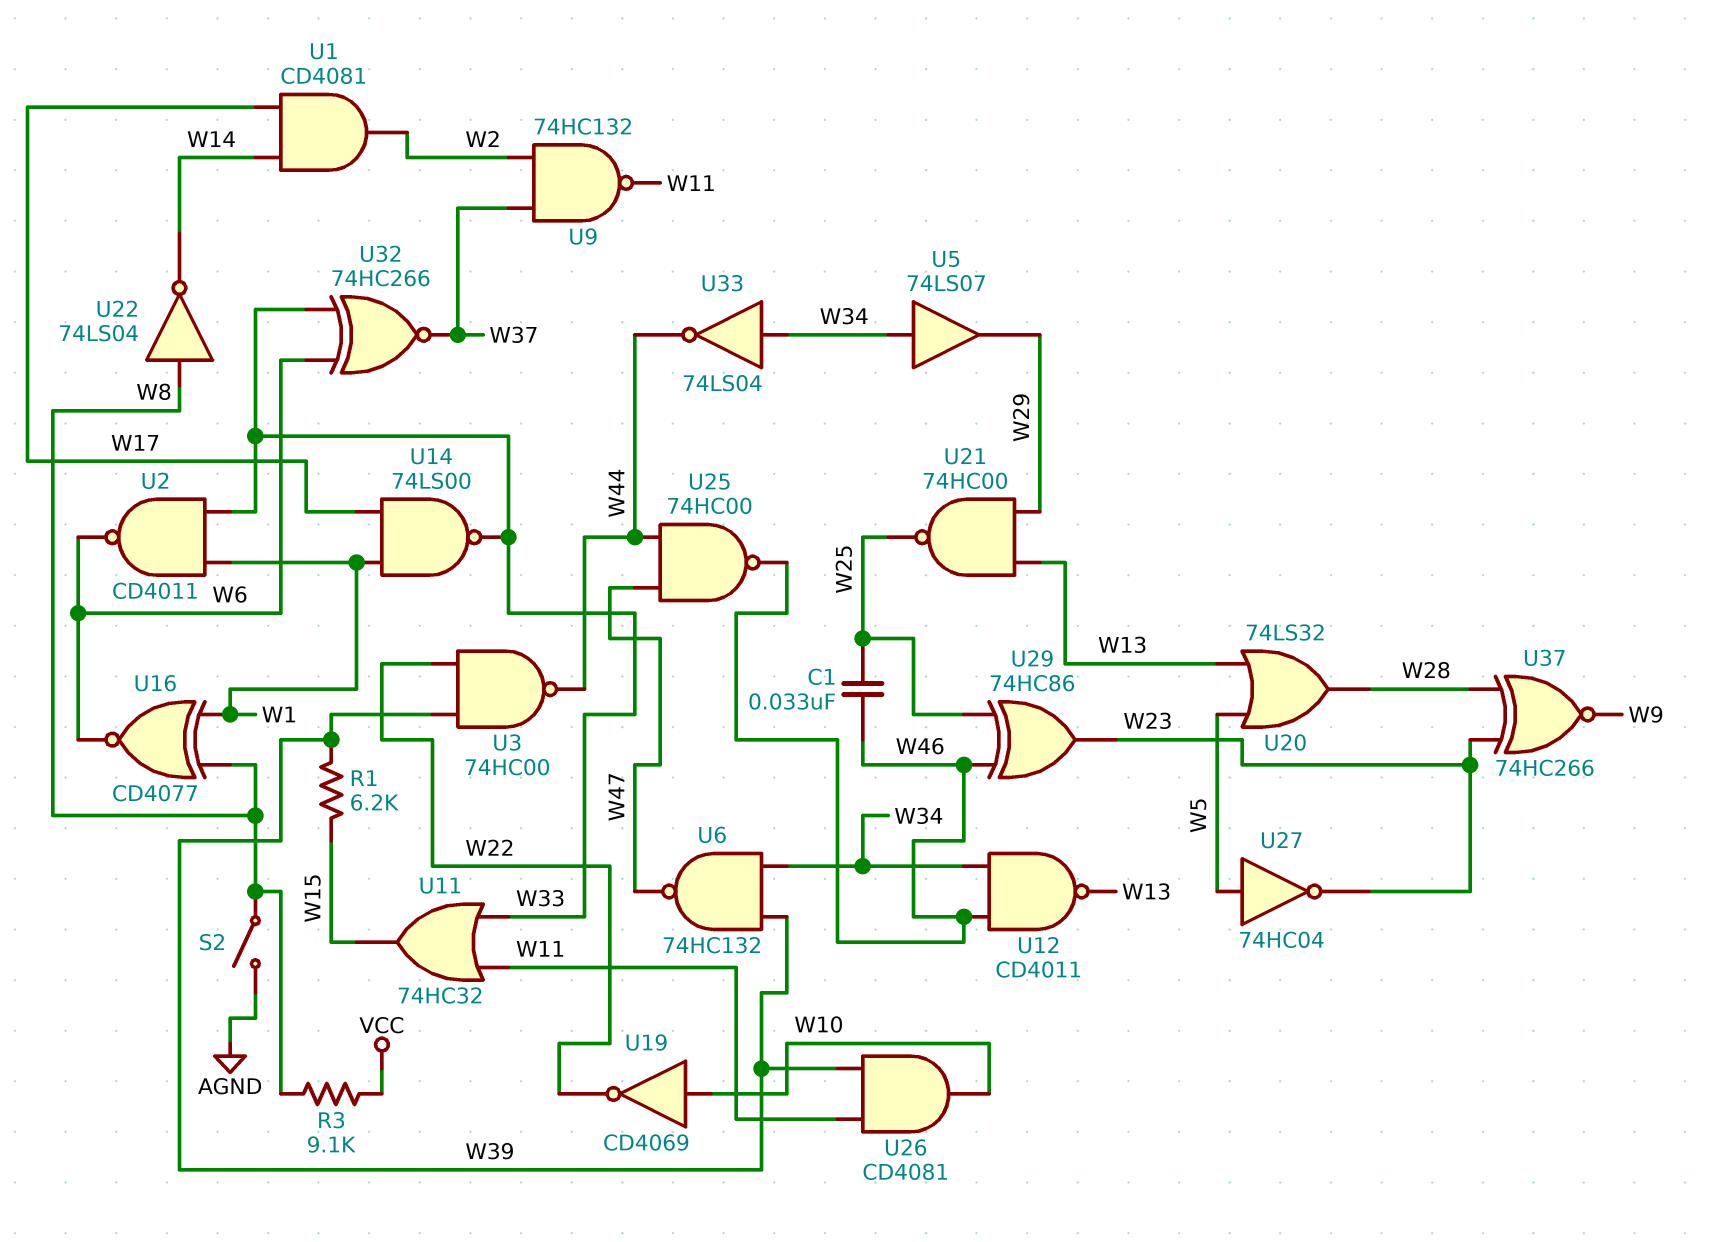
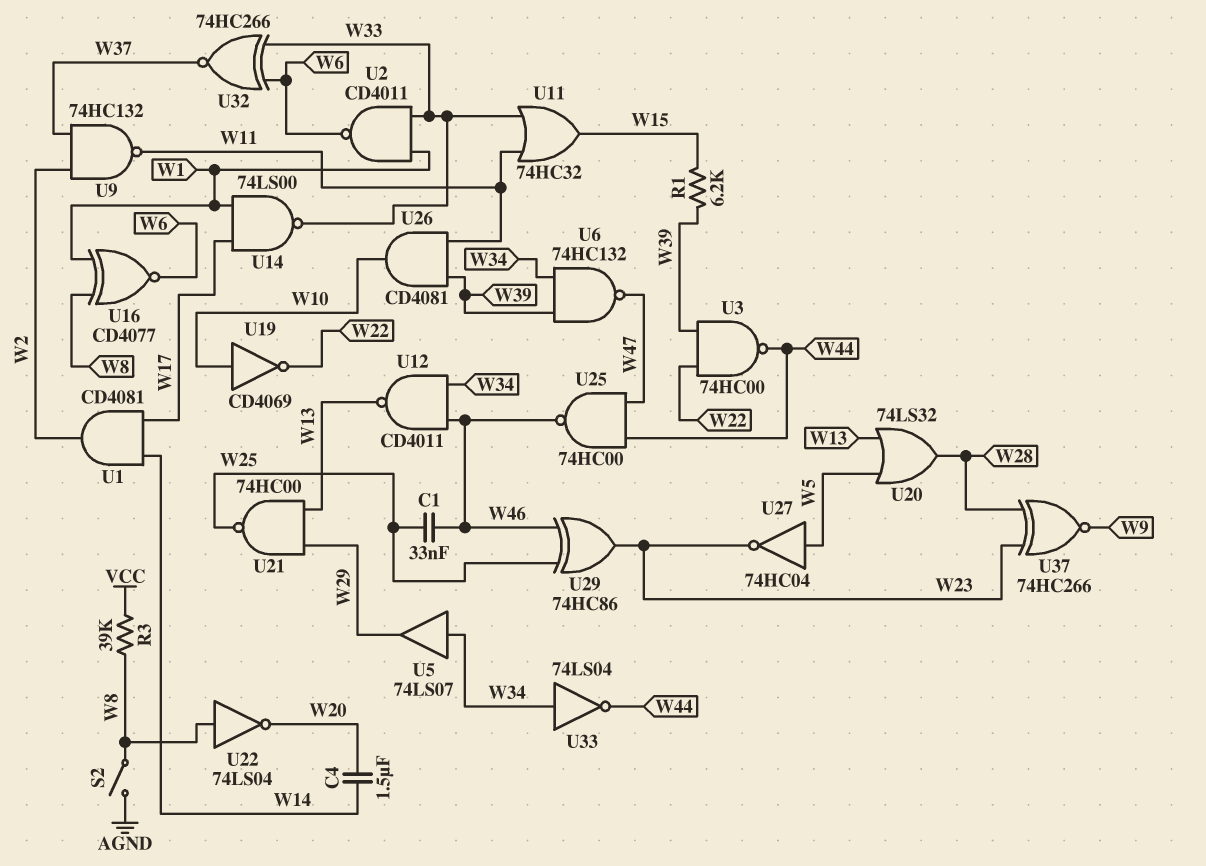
C4: none -> 1.5uF (W14, W20)
R3: 9.1k (VCC, W8) -> 39k (VCC, W8)
U22: NOT 74LS04 (in W8, out W14) -> NOT 74LS04 (in W8, out W20)

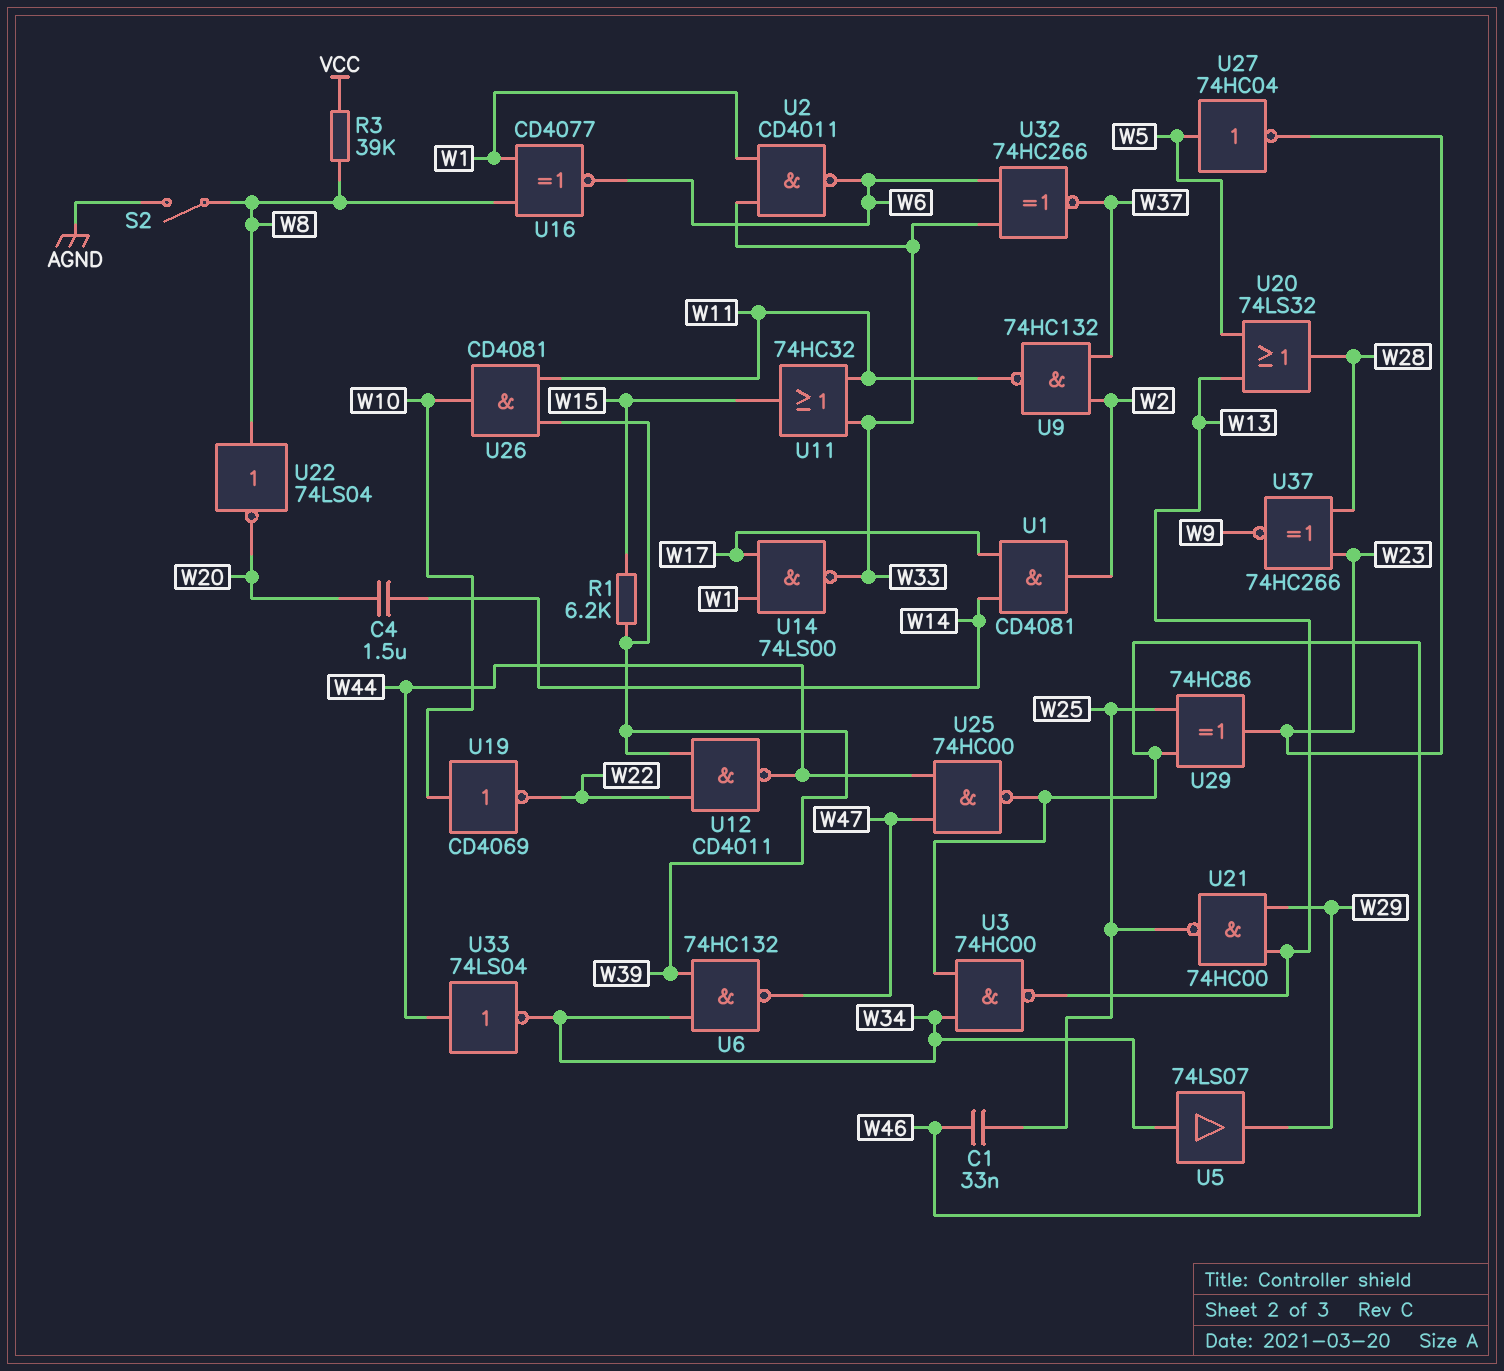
U3: NAND 74HC00 (in W22, in W39, out W44) -> NAND 74HC00 (in W34, in W46, out W13)
U12: NAND CD4011 (in W34, in W46, out W13) -> NAND CD4011 (in W22, in W39, out W44)
U33: NOT 74LS04 (in W34, out W44) -> NOT 74LS04 (in W44, out W34)

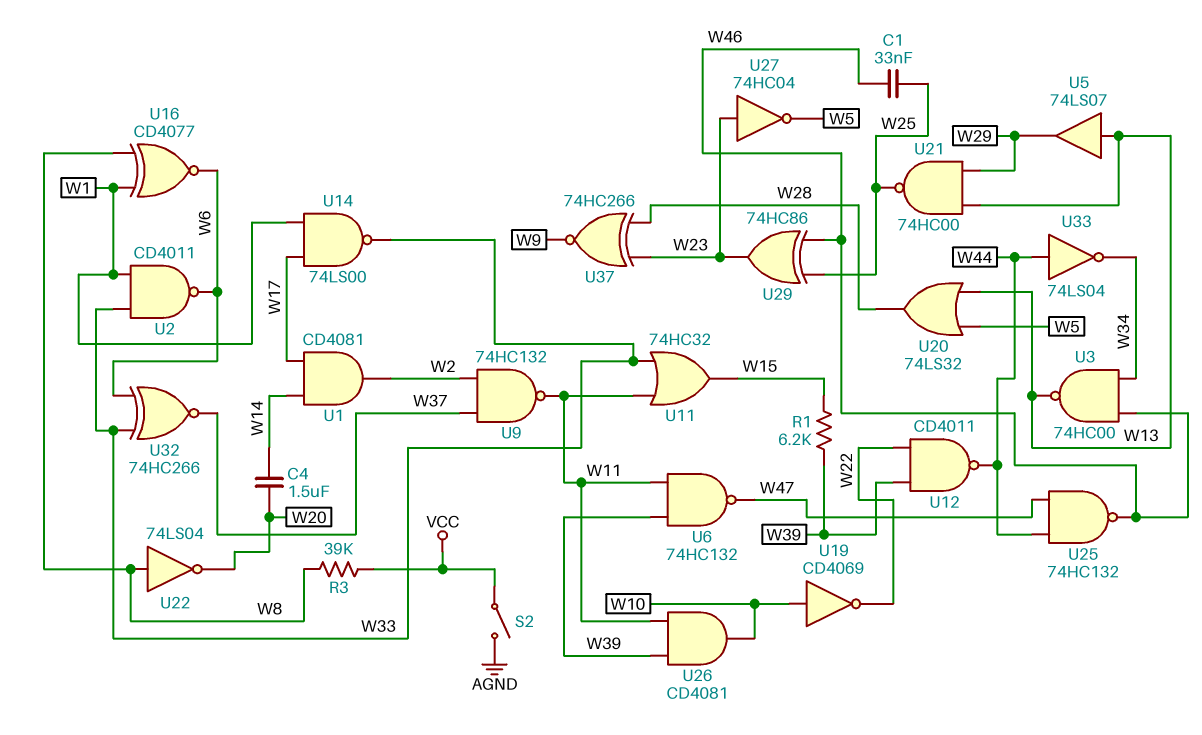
S2: switch (AGND, W8) -> switch (AGND, VCC)
U5: buffer 74LS07 (in W34, out W29) -> buffer 74LS07 (in W13, out W29)
U6: NAND 74HC132 (in W34, in W39, out W47) -> NAND 74HC132 (in W11, in W39, out W47)
U25: NAND 74HC00 (in W44, in W47, out W46) -> NAND 74HC132 (in W44, in W47, out W46)
U27: NOT 74HC04 (in W5, out W23) -> NOT 74HC04 (in W23, out W5)

